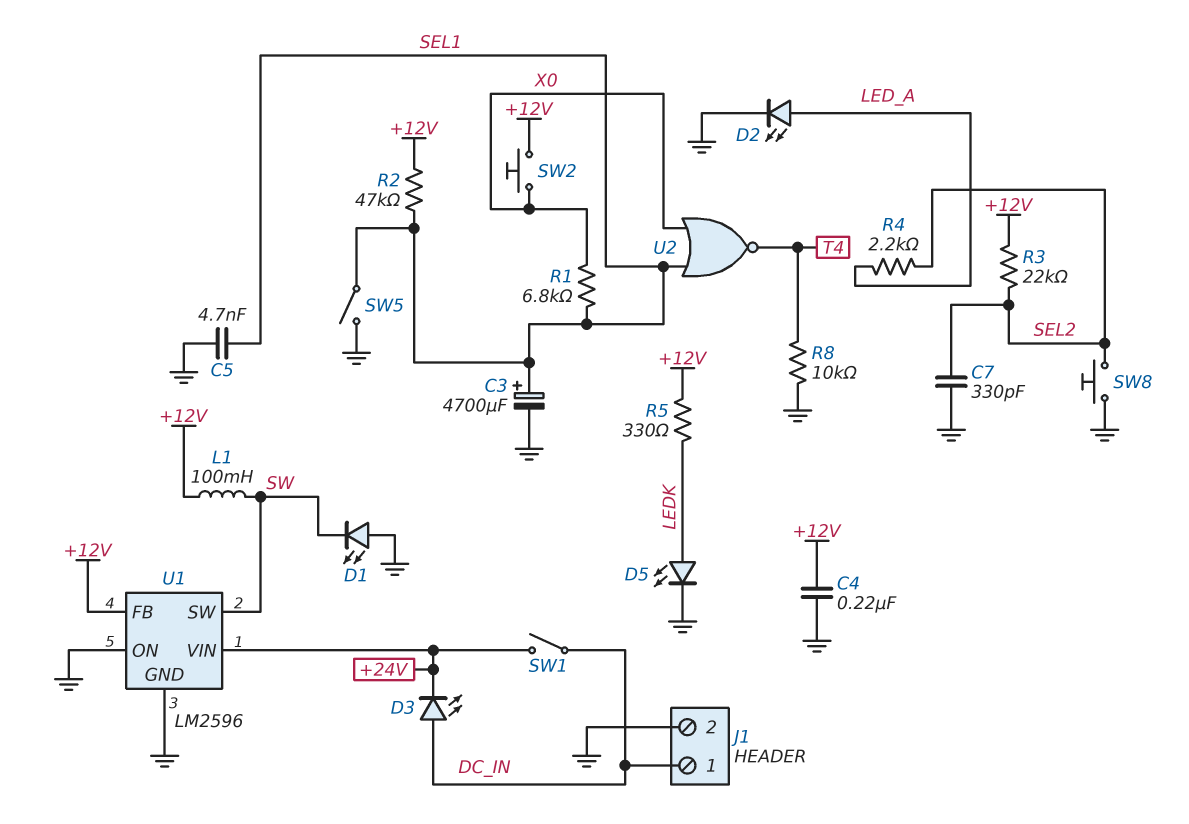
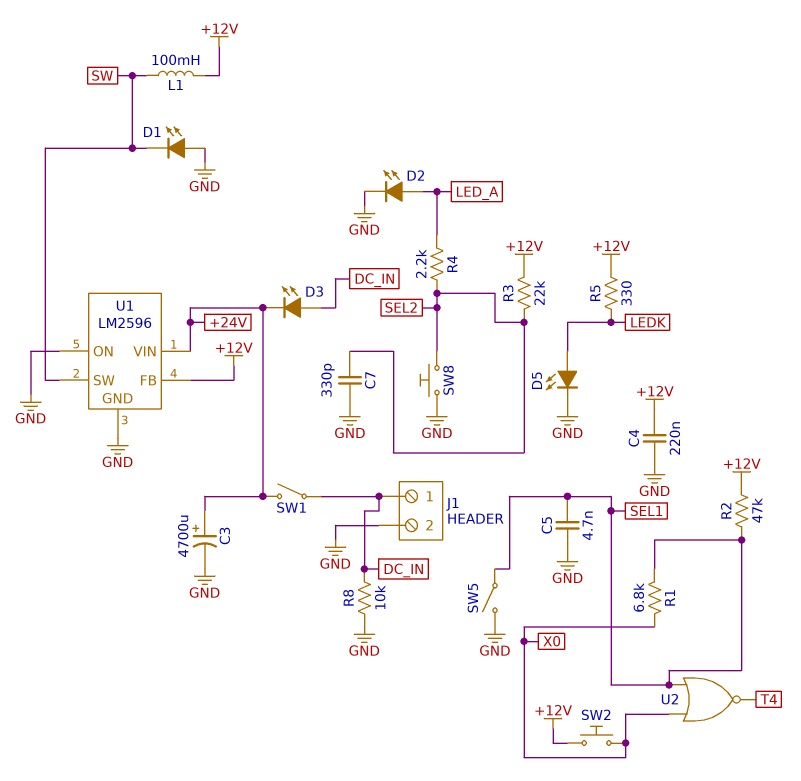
C3: 4700uF (plus SEL1, minus GND) -> 4700uF (plus +24V, minus GND)
R8: 10k (GND, T4) -> 10k (DC_IN, GND)

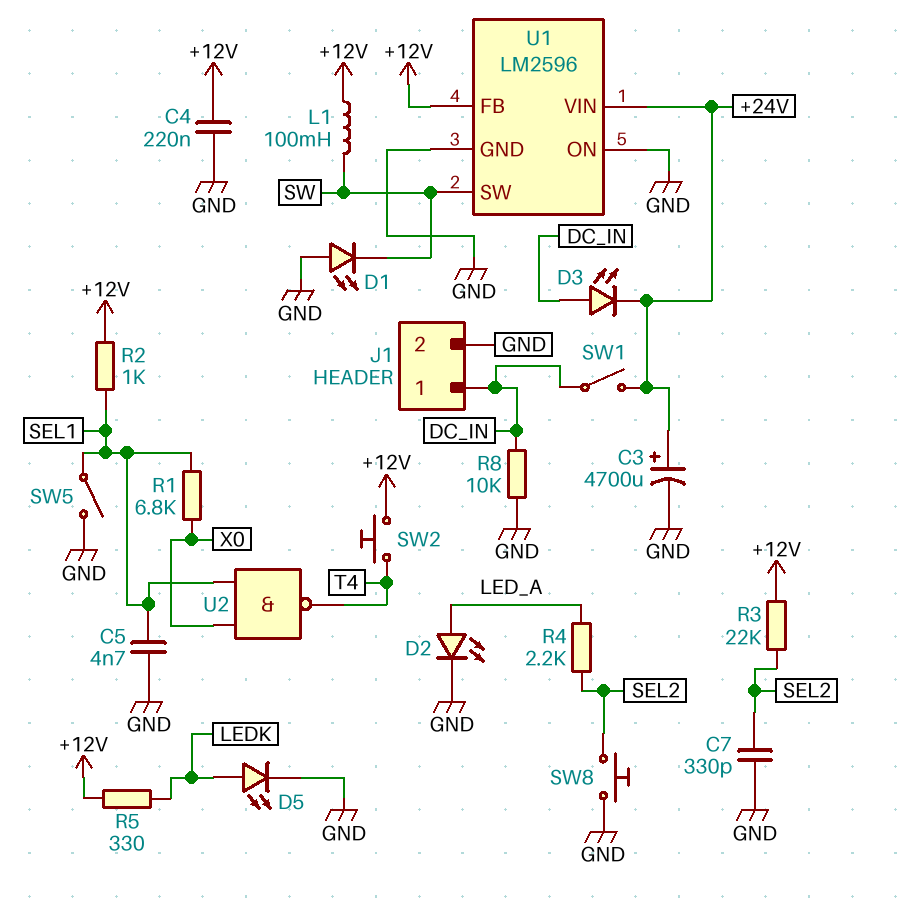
R2: 47k (+12V, SEL1) -> 1k (+12V, SEL1)
SW2: button (+12V, X0) -> button (+12V, T4)
U2: NOR (in SEL1, in X0, out T4) -> NAND (in SEL1, in X0, out T4)

